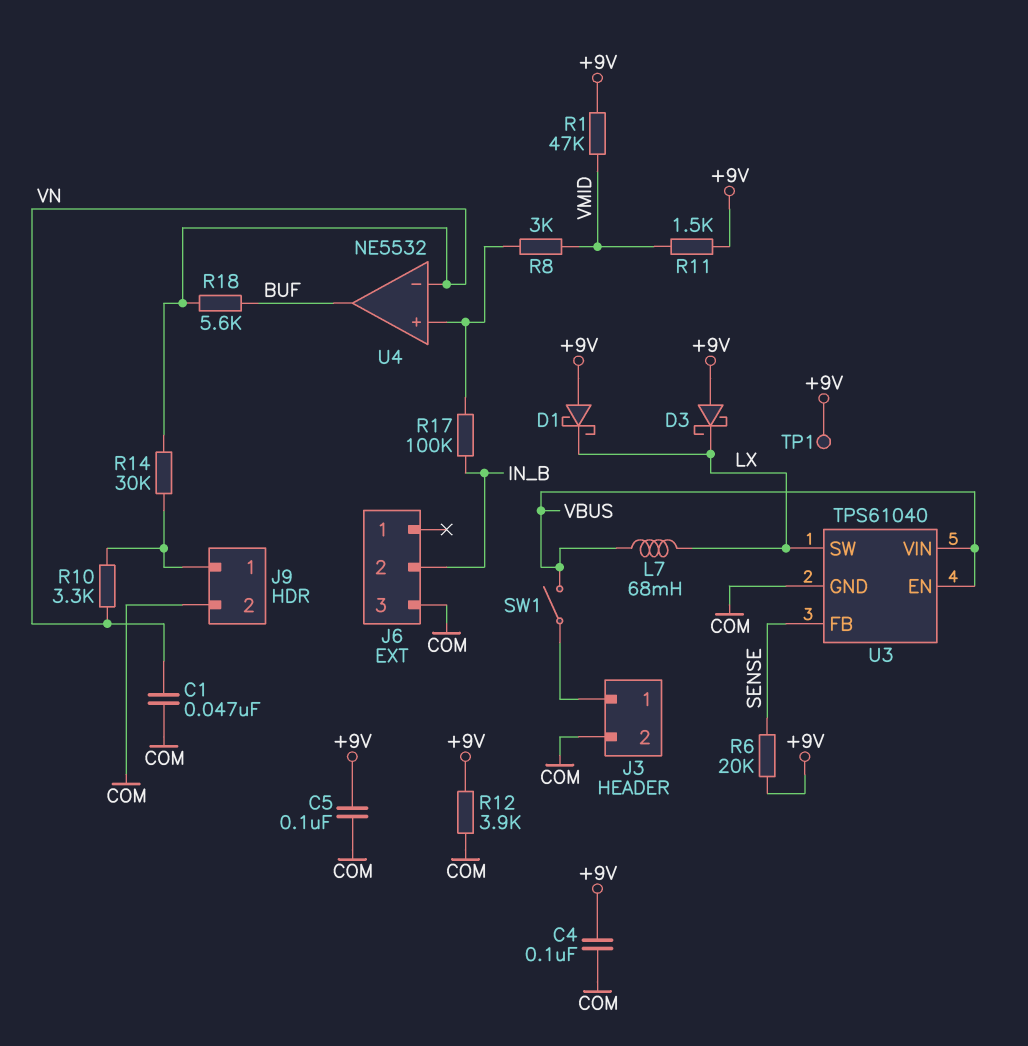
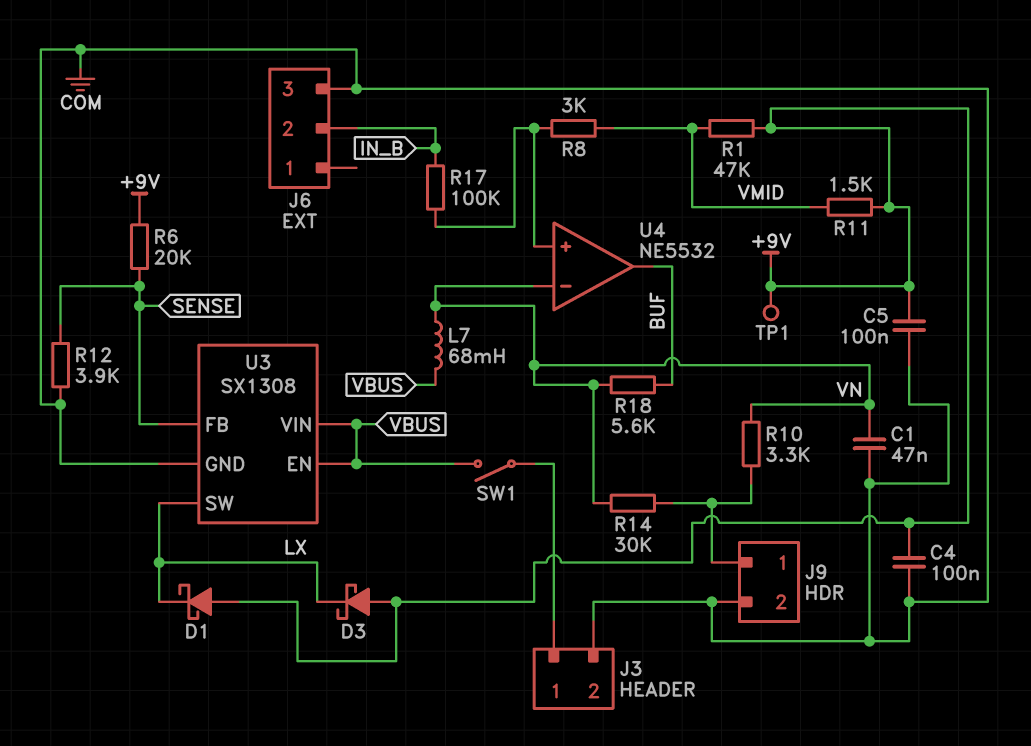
L7: 68mH (LX, VBUS) -> 68mH (VBUS, VN)
R12: 3.9k (+9V, COM) -> 3.9k (COM, SENSE)
U3: TPS61040 -> SX1308

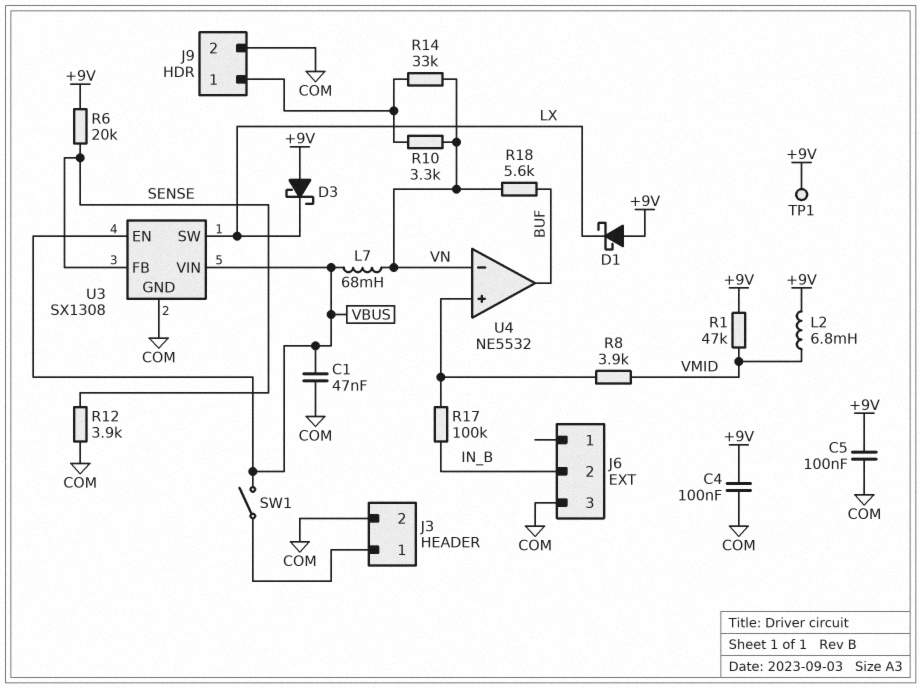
C1: 47nF (COM, VN) -> 47nF (COM, VBUS)
L2: none -> 6.8mH (+9V, VMID)
R8: 3k (U4/in+, VMID) -> 3.9k (U4/in+, VMID)
R11: 1.5k (+9V, VMID) -> none
R14: 30k (J9/1, VN) -> 33k (J9/1, VN)

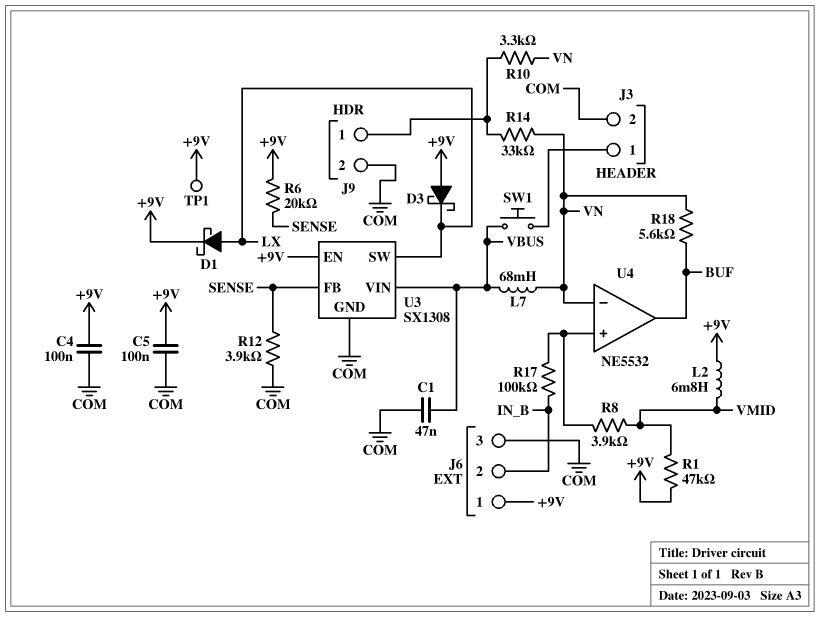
D1: schottky (A +9V, K LX) -> schottky (A LX, K +9V)
J6 pin 1: none -> +9V
SW1: switch (J3/1, VBUS) -> button (J3/1, VBUS)
U3 pin EN: VBUS -> +9V

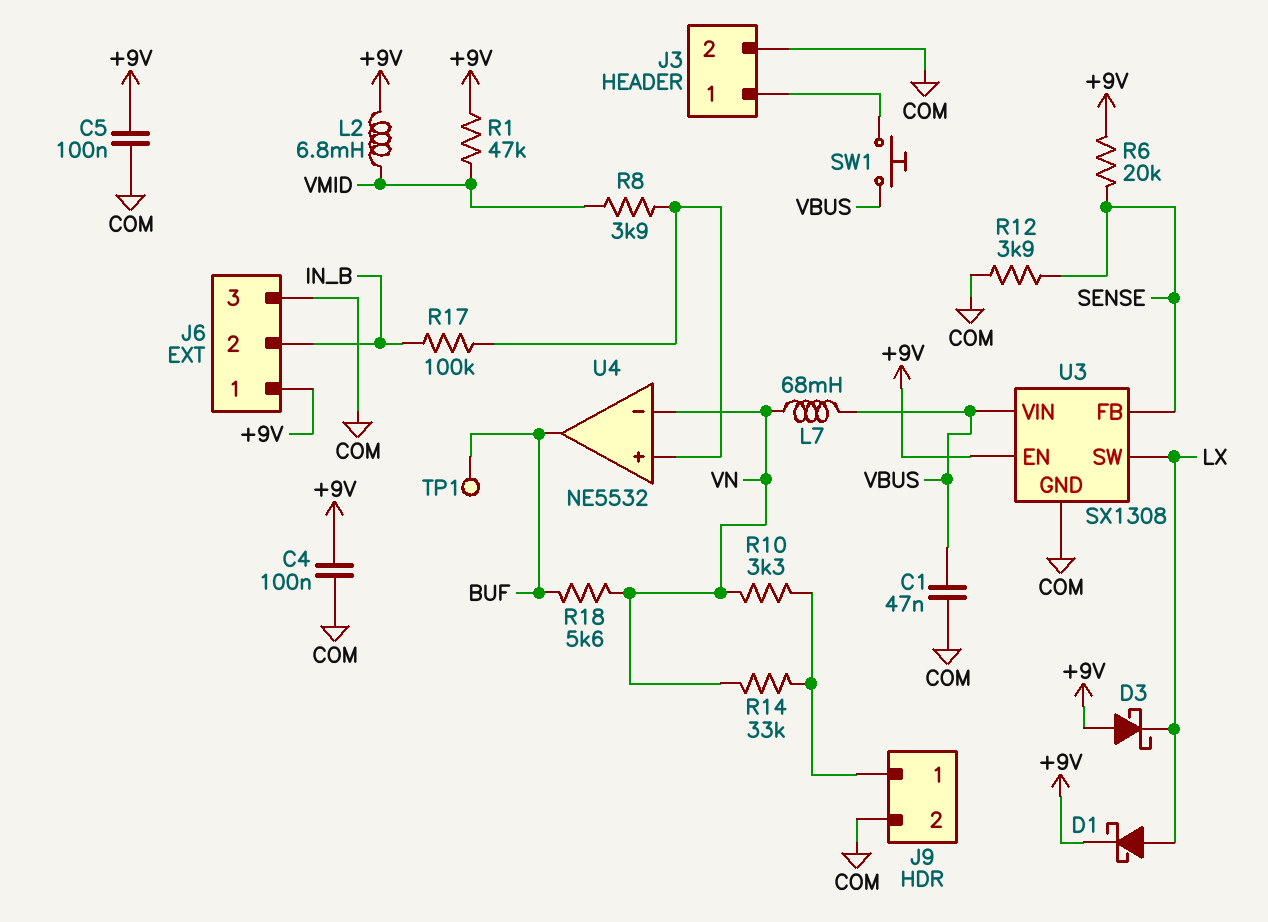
TP1: test point (+9V) -> test point (BUF)

